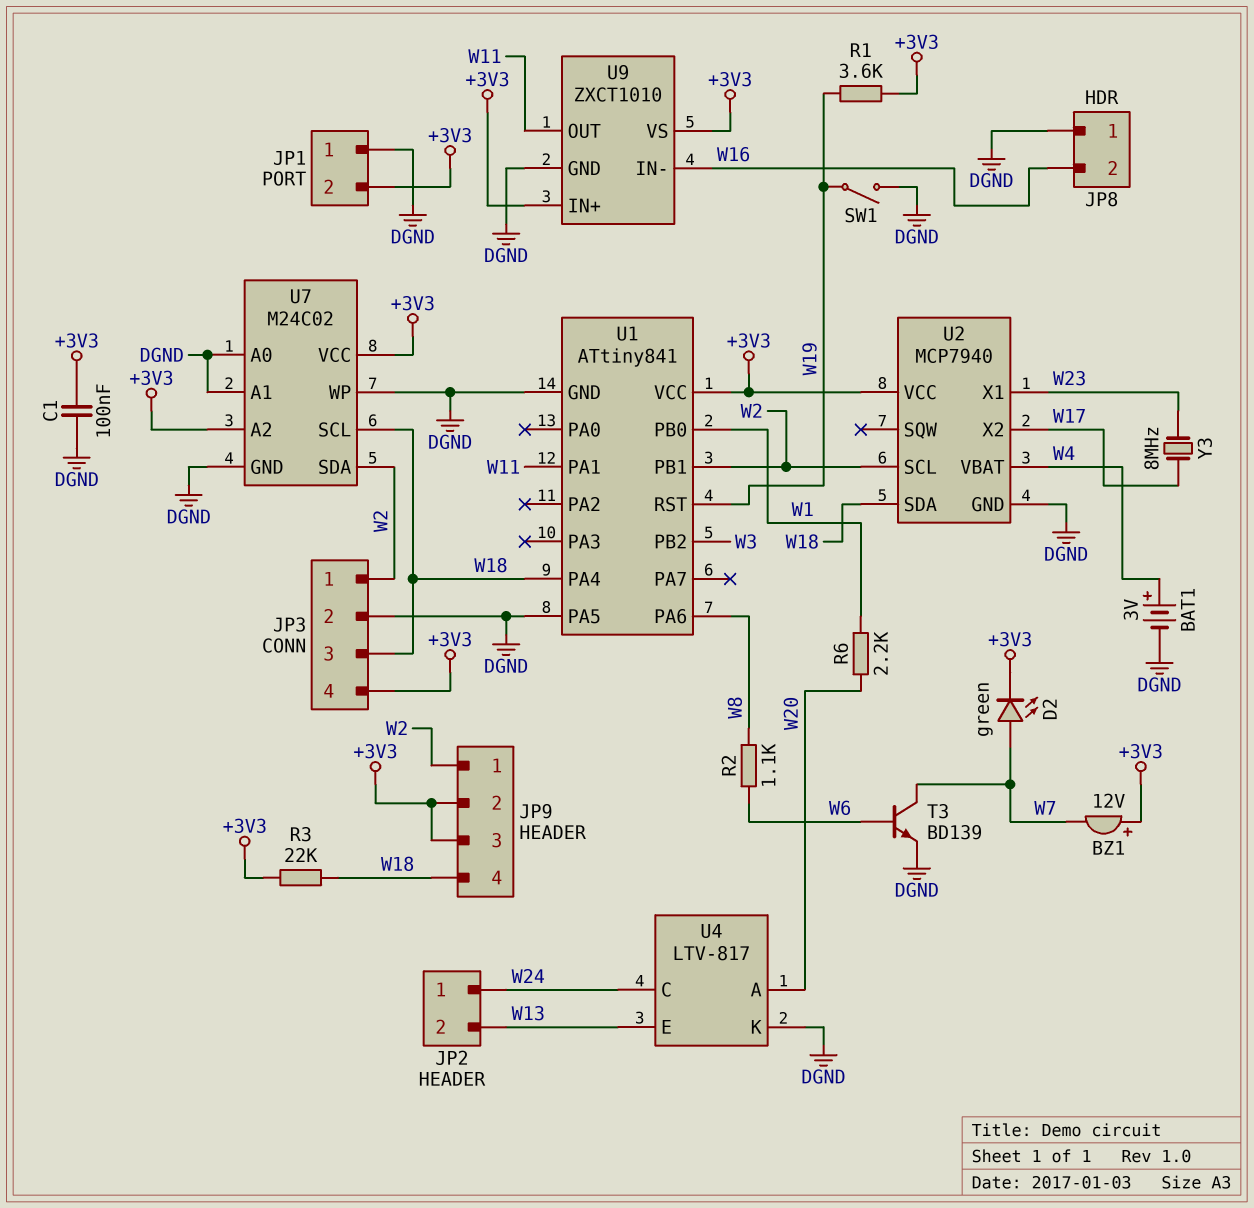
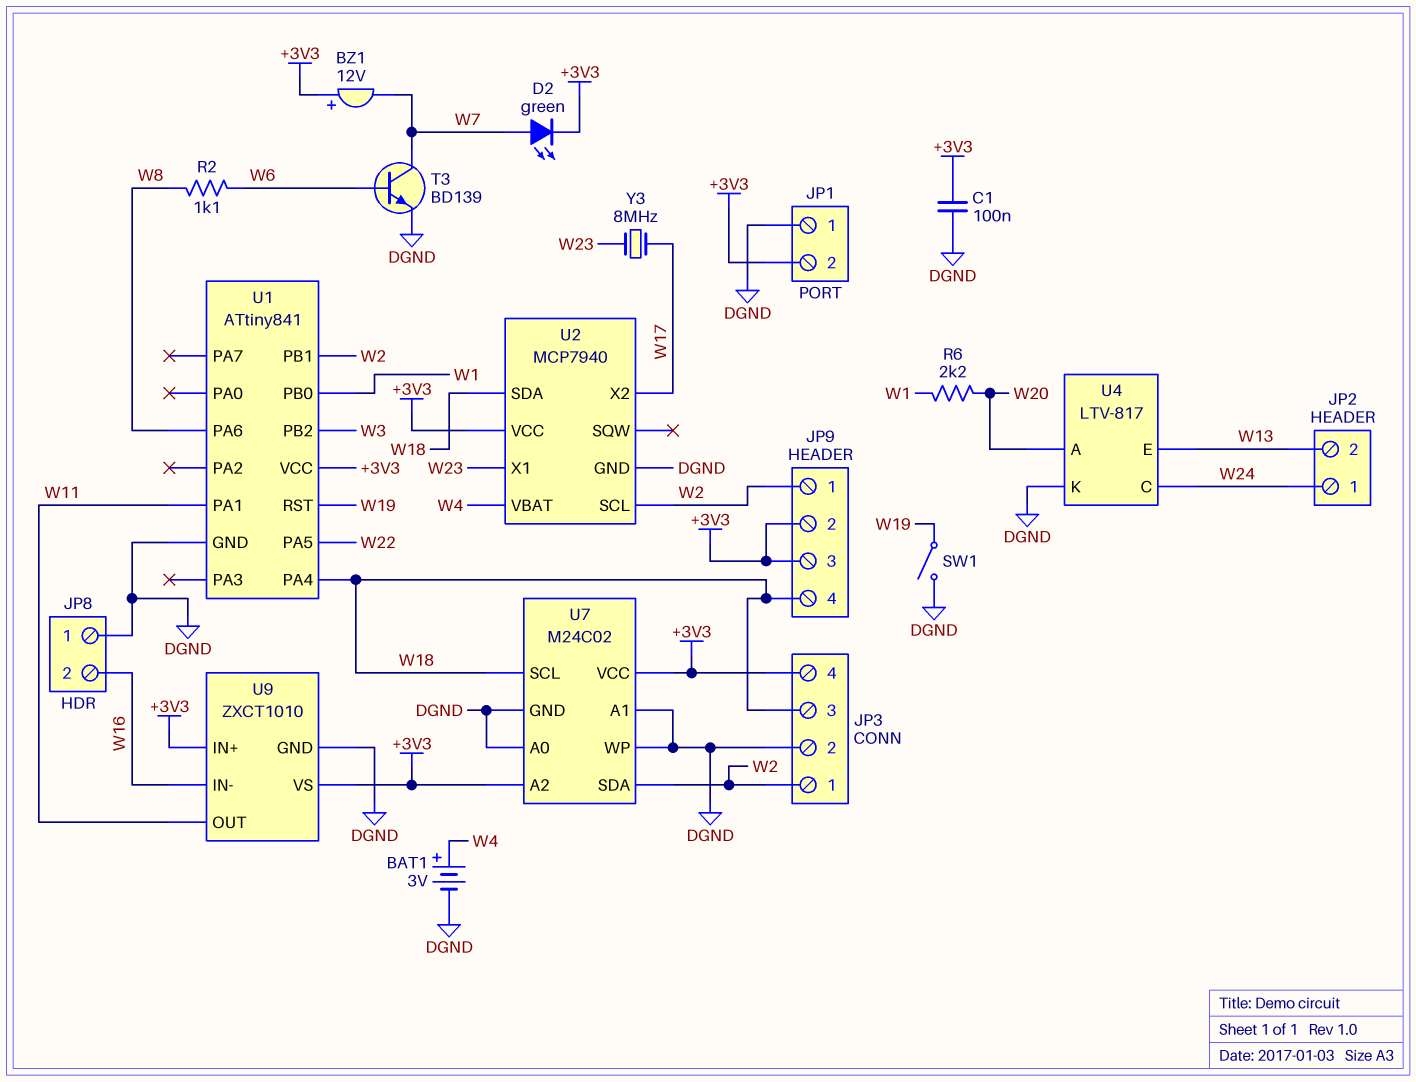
R1: 3.6k (+3V3, W19) -> none
R3: 22k (+3V3, W18) -> none
U1 pin PA5: DGND -> W22

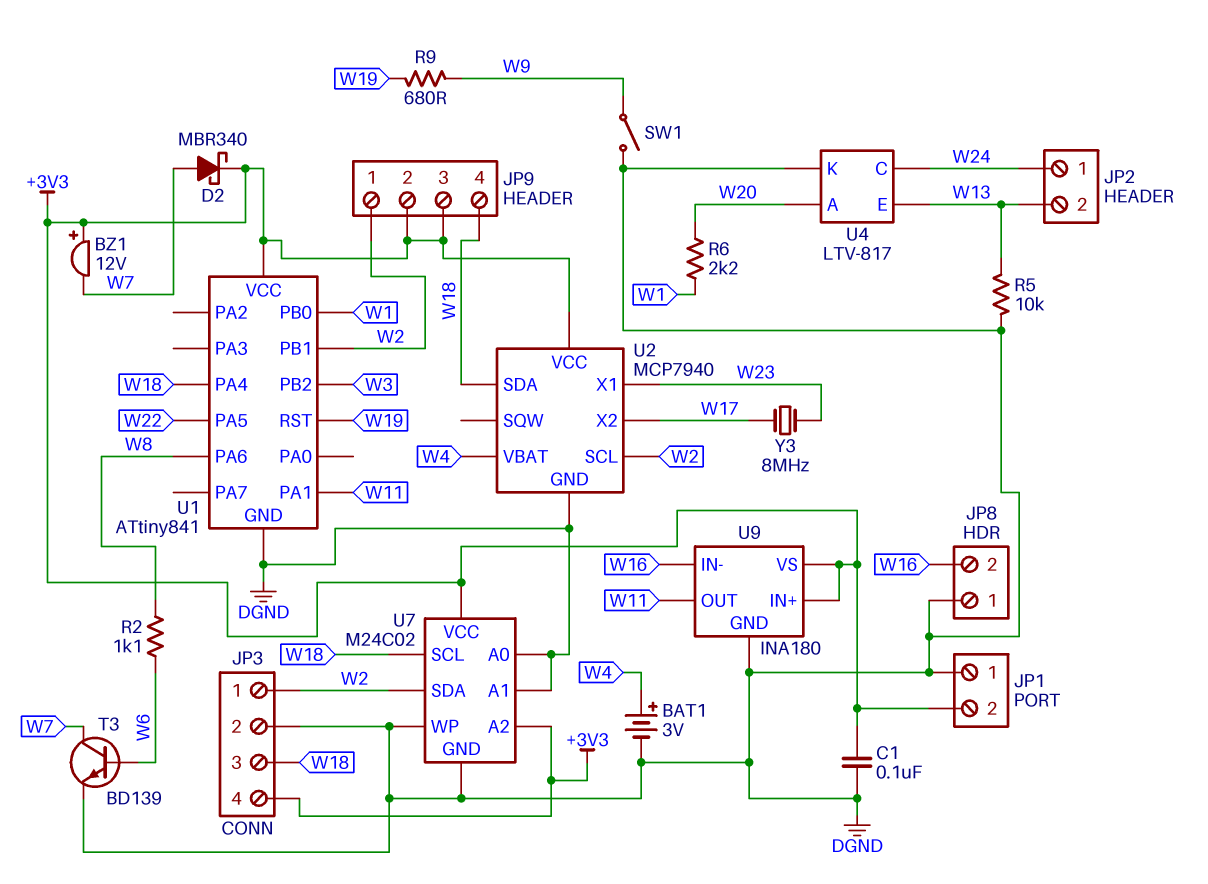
D2: LED green (A W7, K +3V3) -> schottky MBR340 (A W7, K +3V3)
R5: none -> 10k (DGND, W13)
R9: none -> 680 (W9, W19)
SW1: switch (DGND, W19) -> switch (DGND, W9)
U9: ZXCT1010 -> INA180

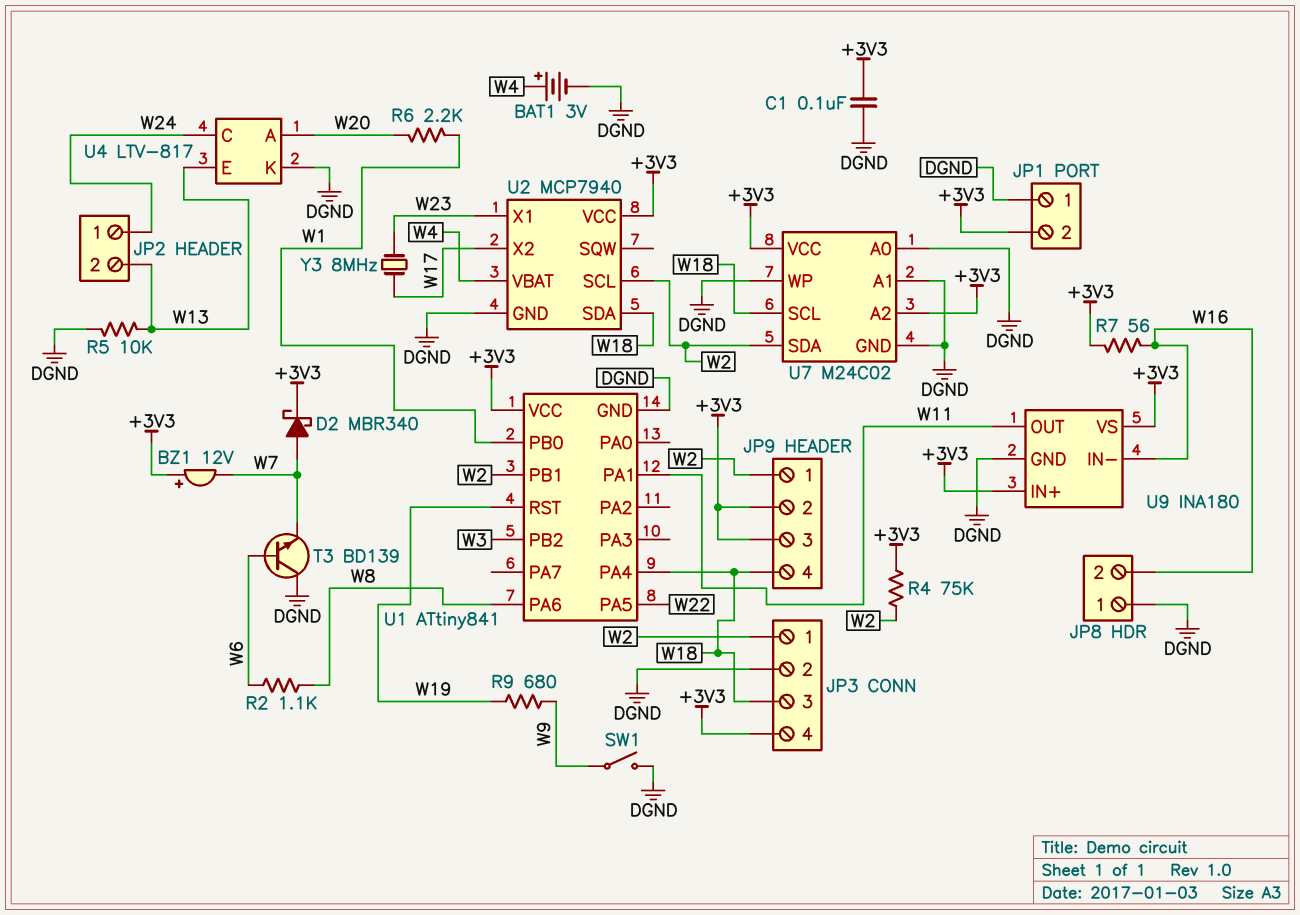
R4: none -> 75k (+3V3, W2)
R7: none -> 56 (+3V3, W16)
T3: NPN BD139 (B W6, C W7, E DGND) -> NPN BD139 (B W6, C DGND, E W7)

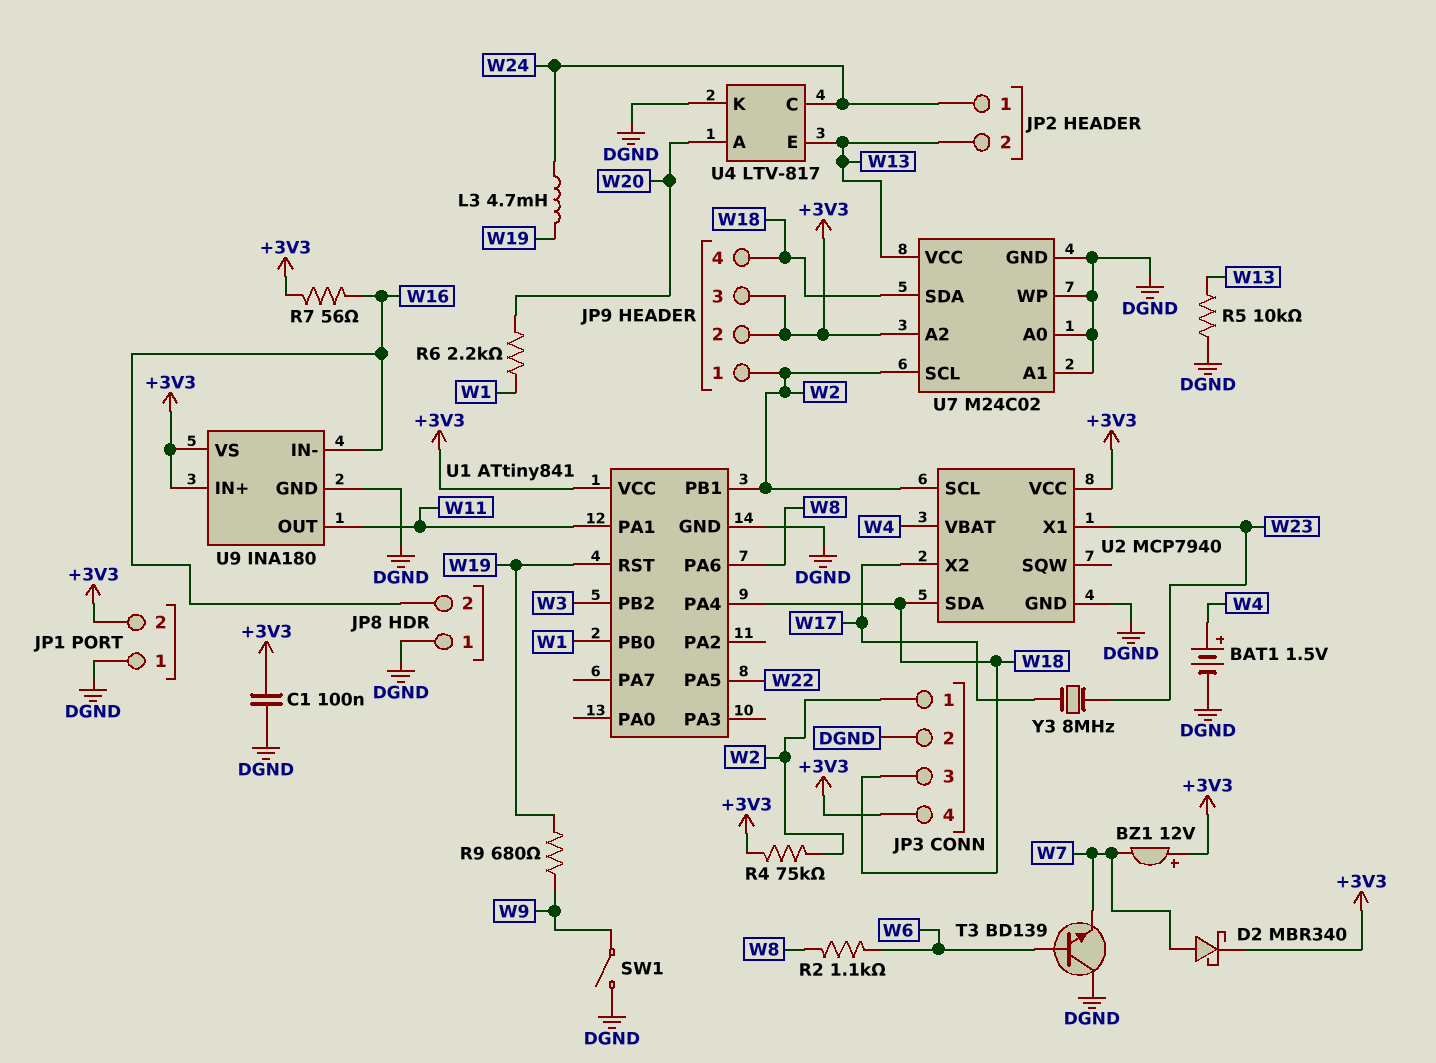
BAT1: 3V (plus W4, minus DGND) -> 1.5V (plus W4, minus DGND)
L3: none -> 4.7mH (W19, W24)
U7 pin SCL: W18 -> W2
U7 pin SDA: W2 -> W18
U7 pin VCC: +3V3 -> W13

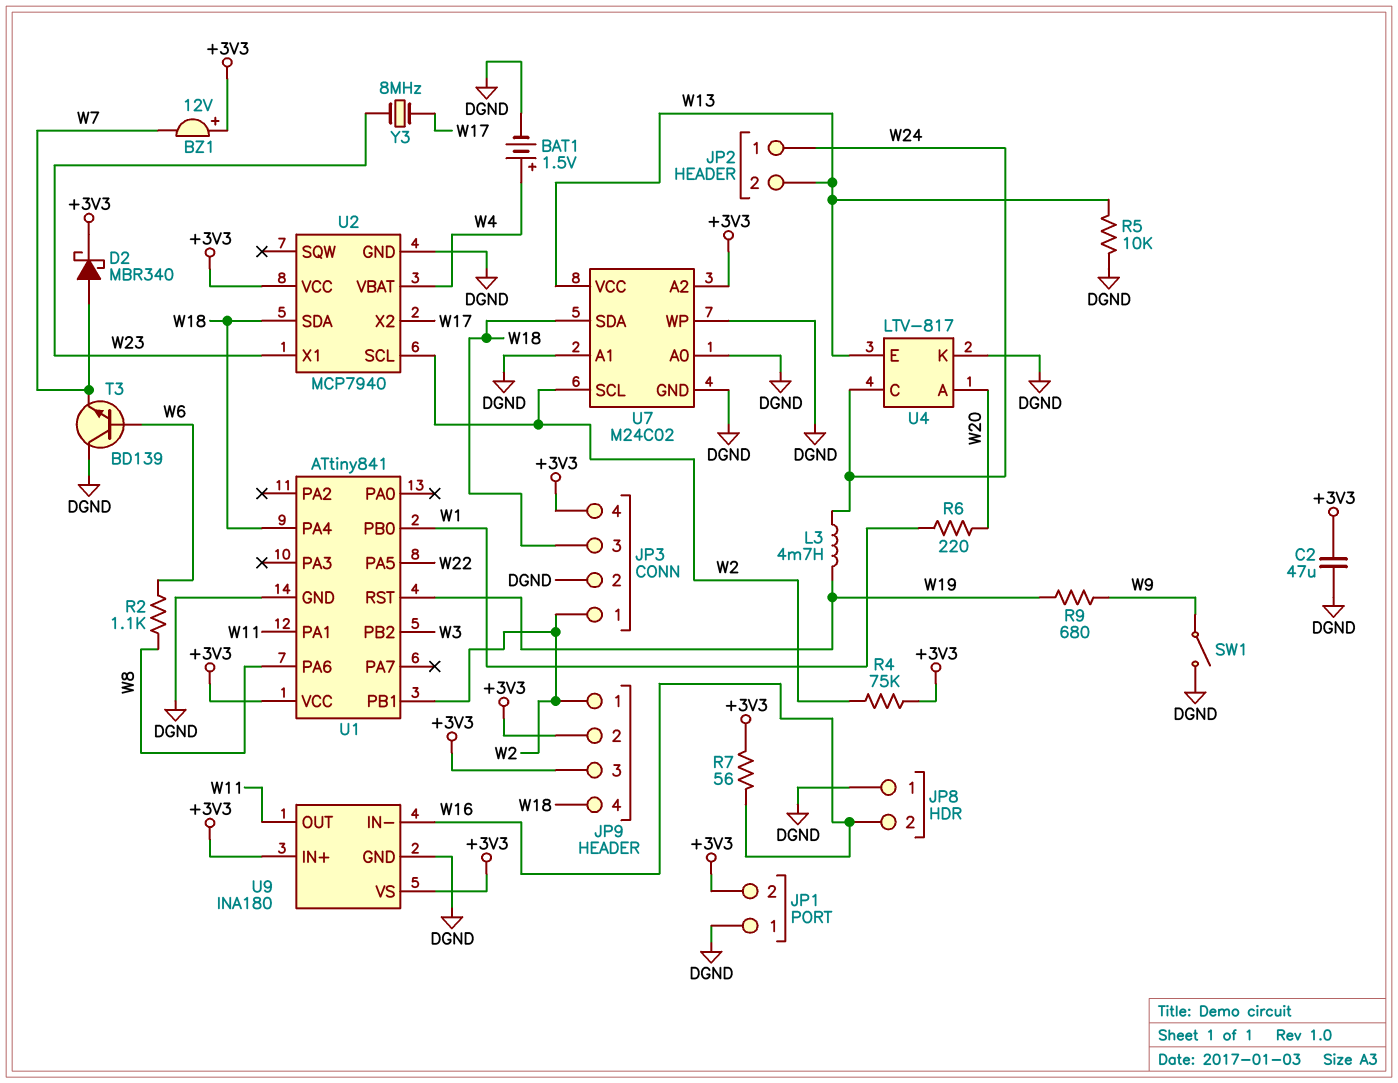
C1: 100nF (+3V3, DGND) -> none
C2: none -> 47uF (+3V3, DGND)
R6: 2.2k (W1, W20) -> 220 (W1, W20)

